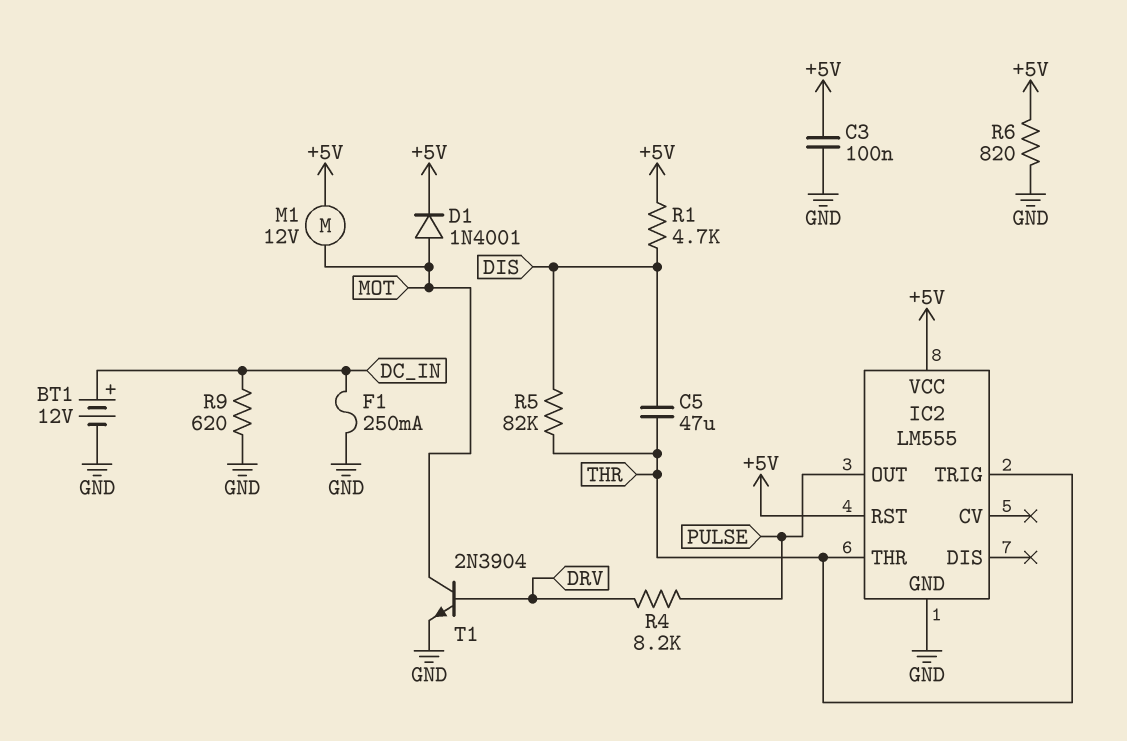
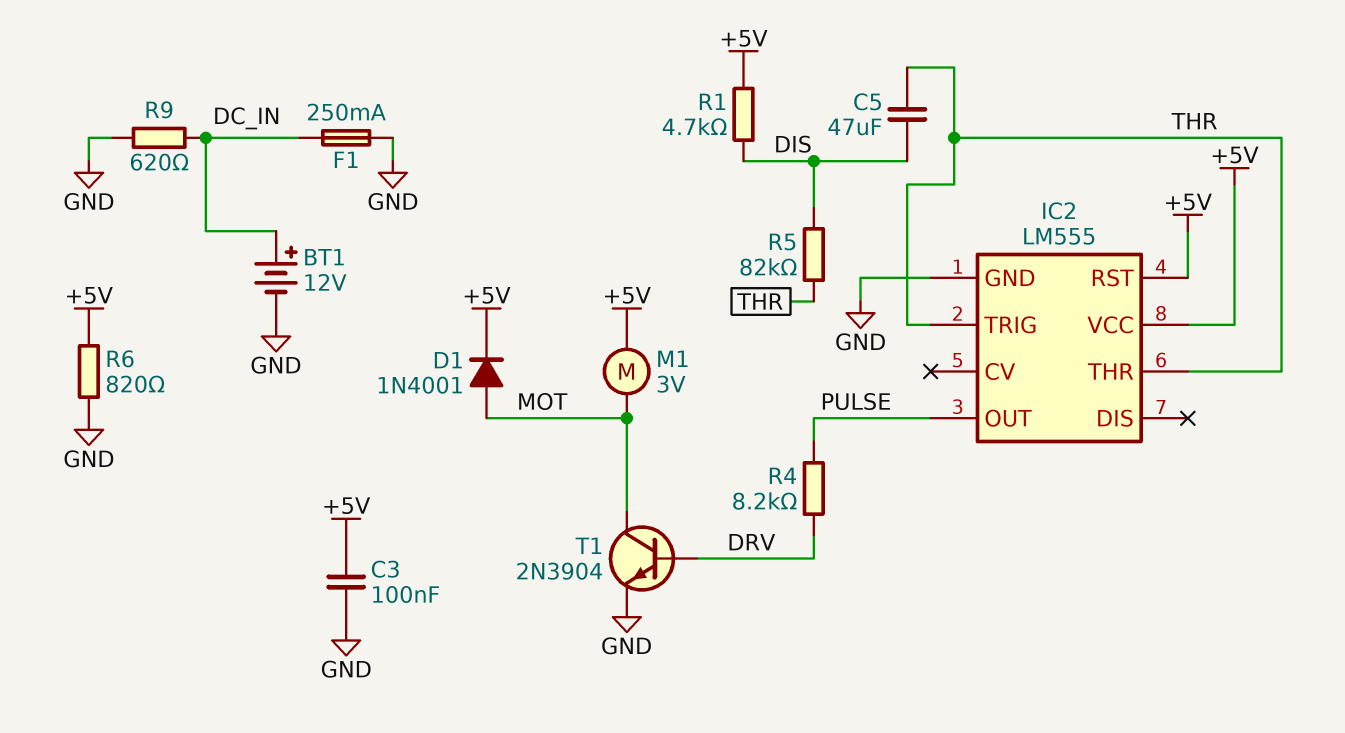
M1: motor 12V (+5V, MOT) -> motor 3V (+5V, MOT)

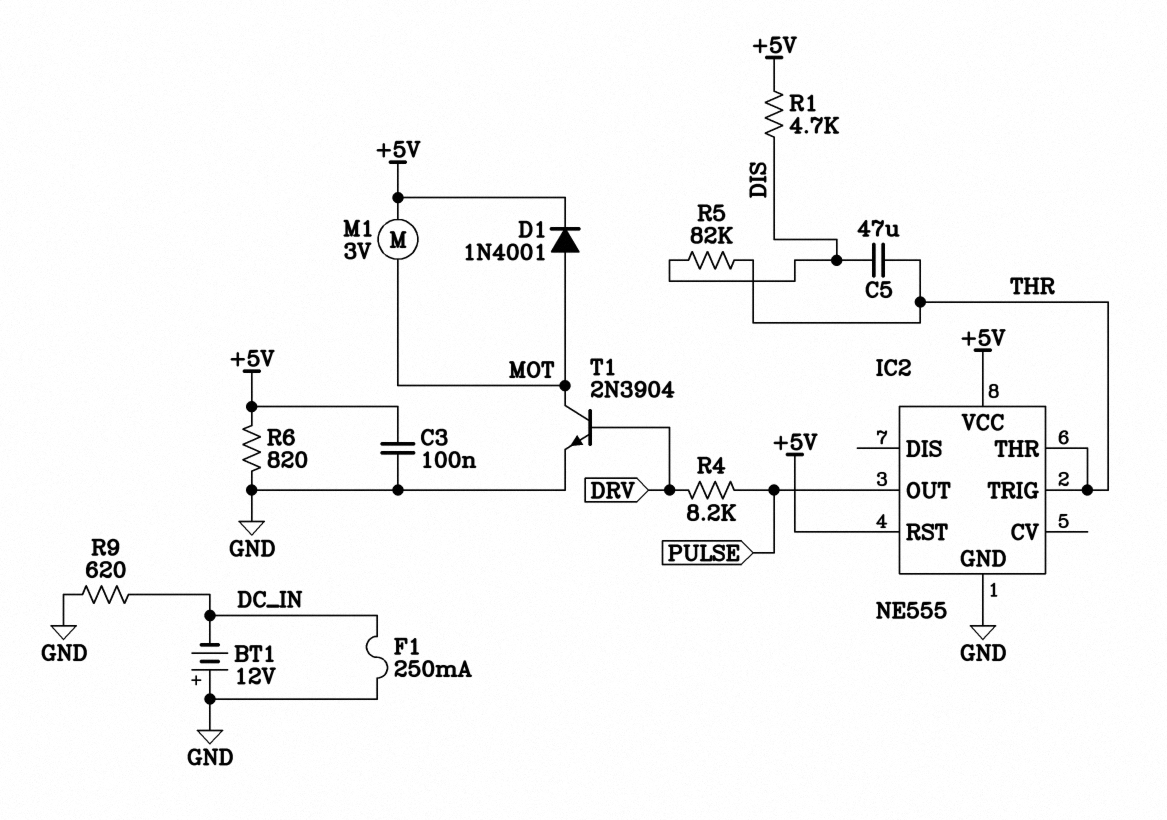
BT1: 12V (plus DC_IN, minus GND) -> 12V (plus GND, minus DC_IN)
IC2: LM555 -> NE555

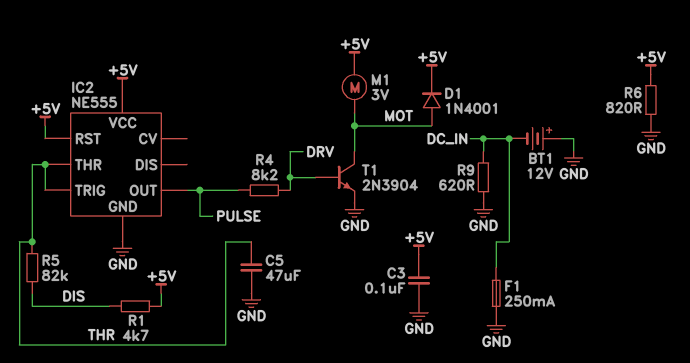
C5: 47uF (DIS, THR) -> 47uF (GND, THR)

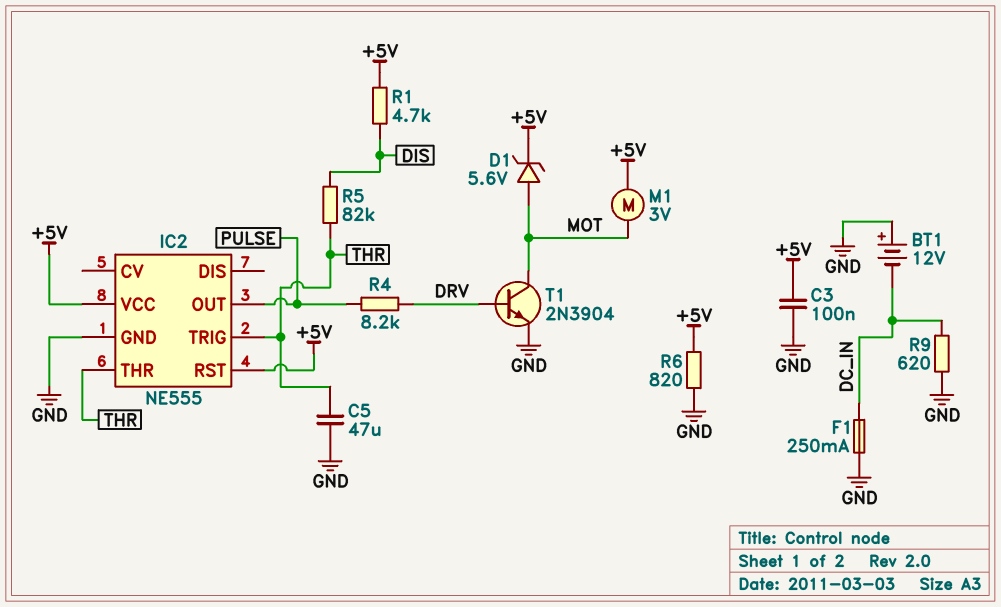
D1: diode 1N4001 (A MOT, K +5V) -> zener 5.6V (A MOT, K +5V)

